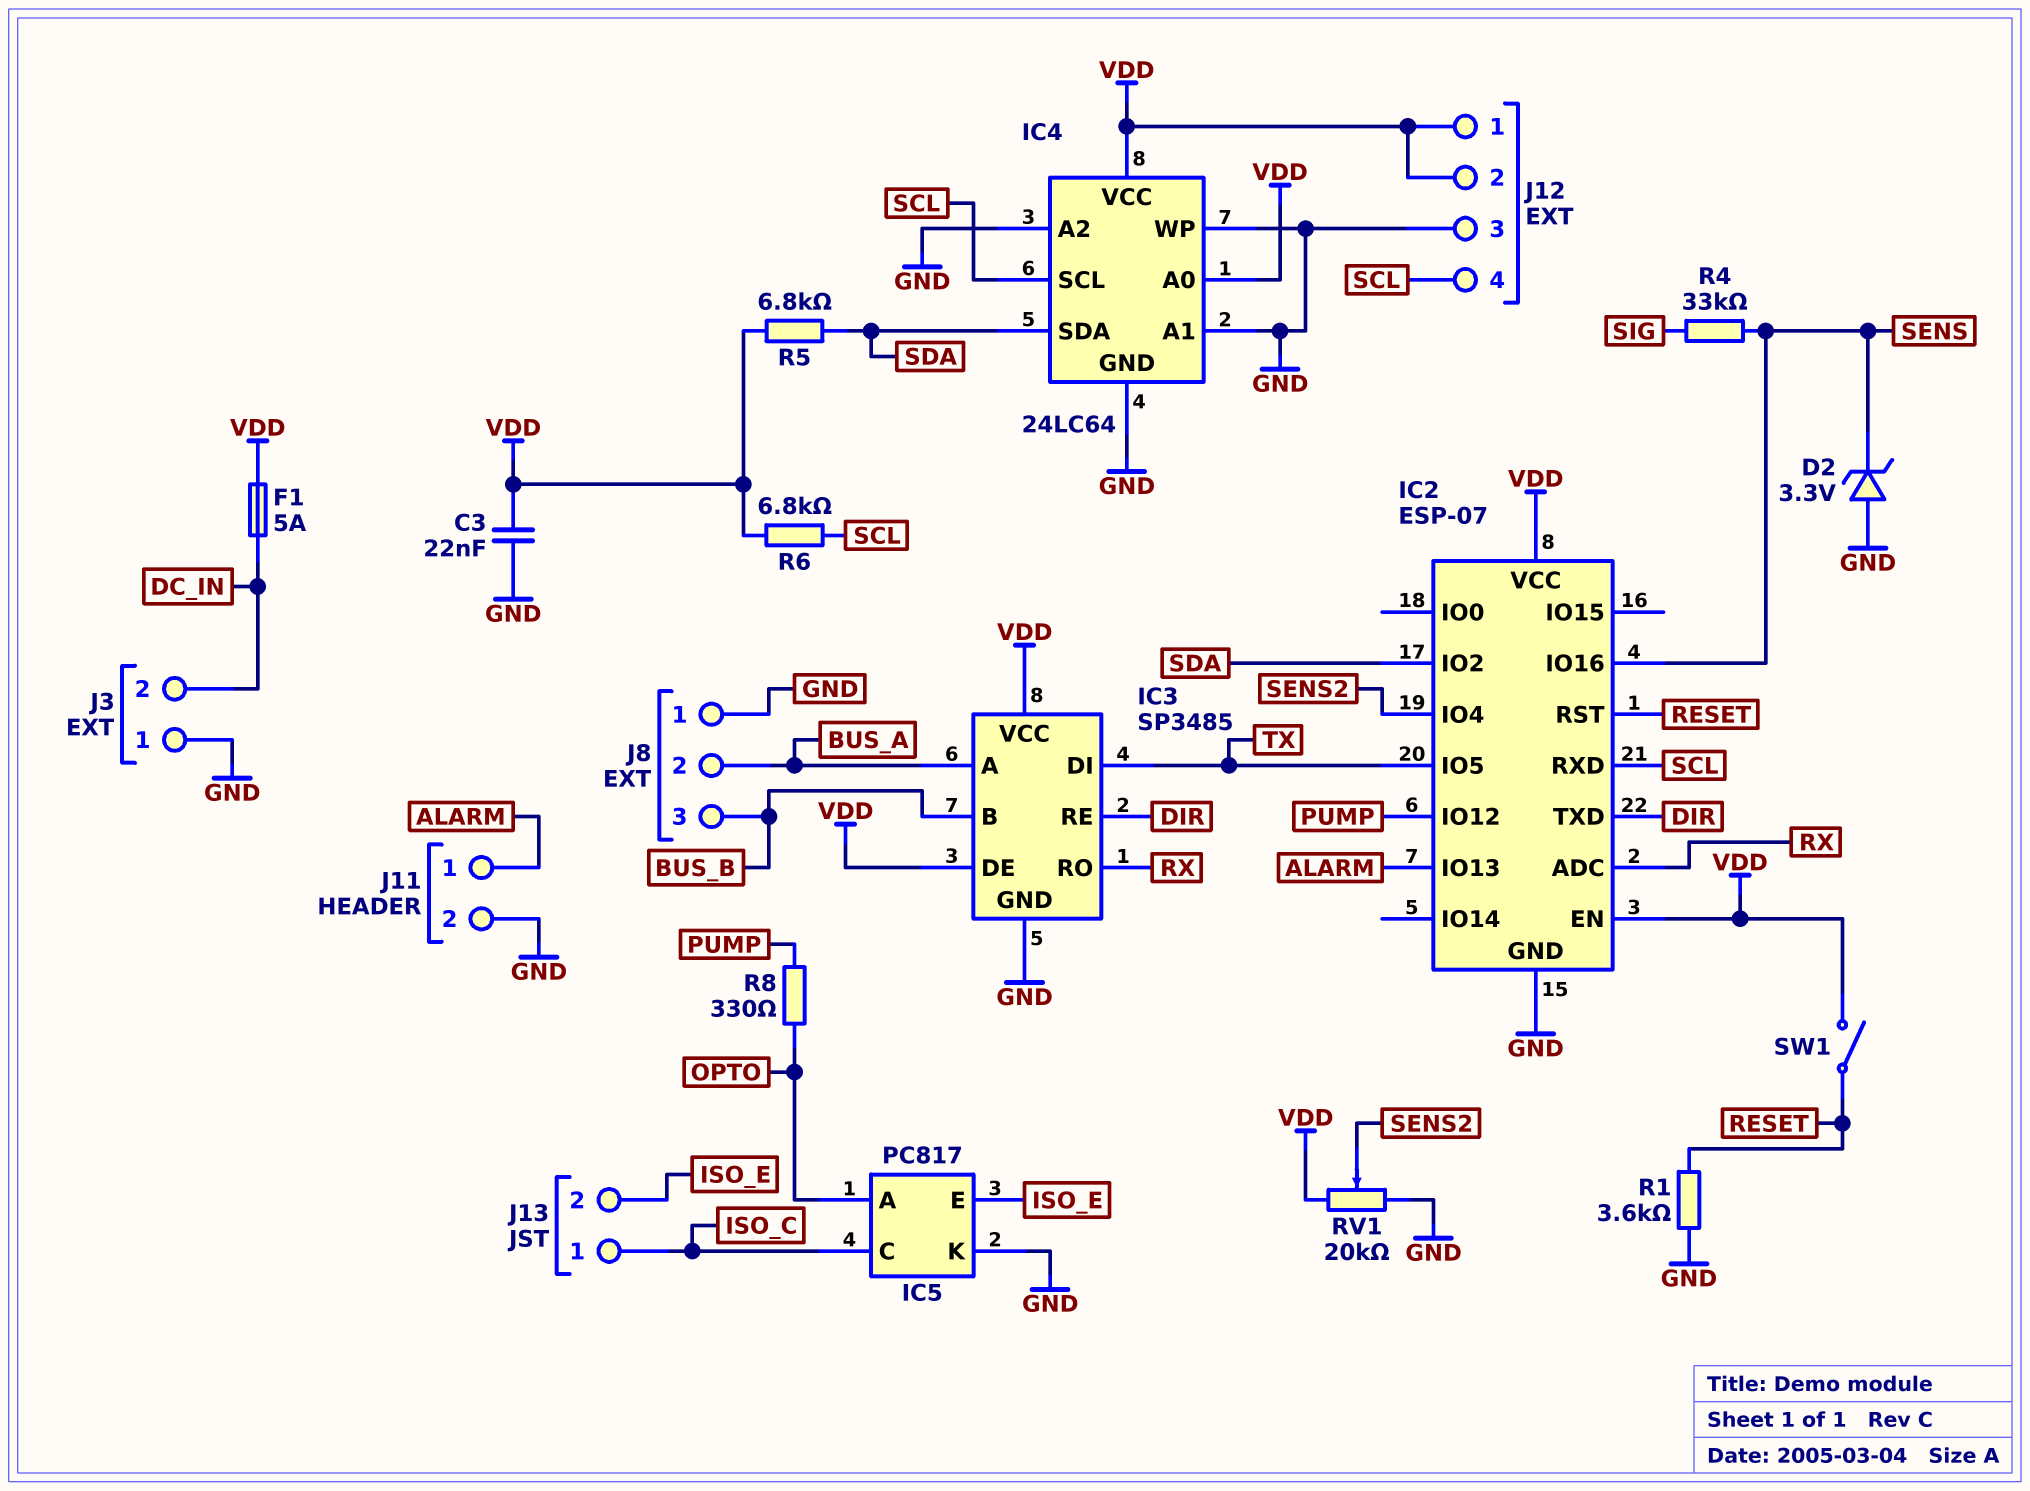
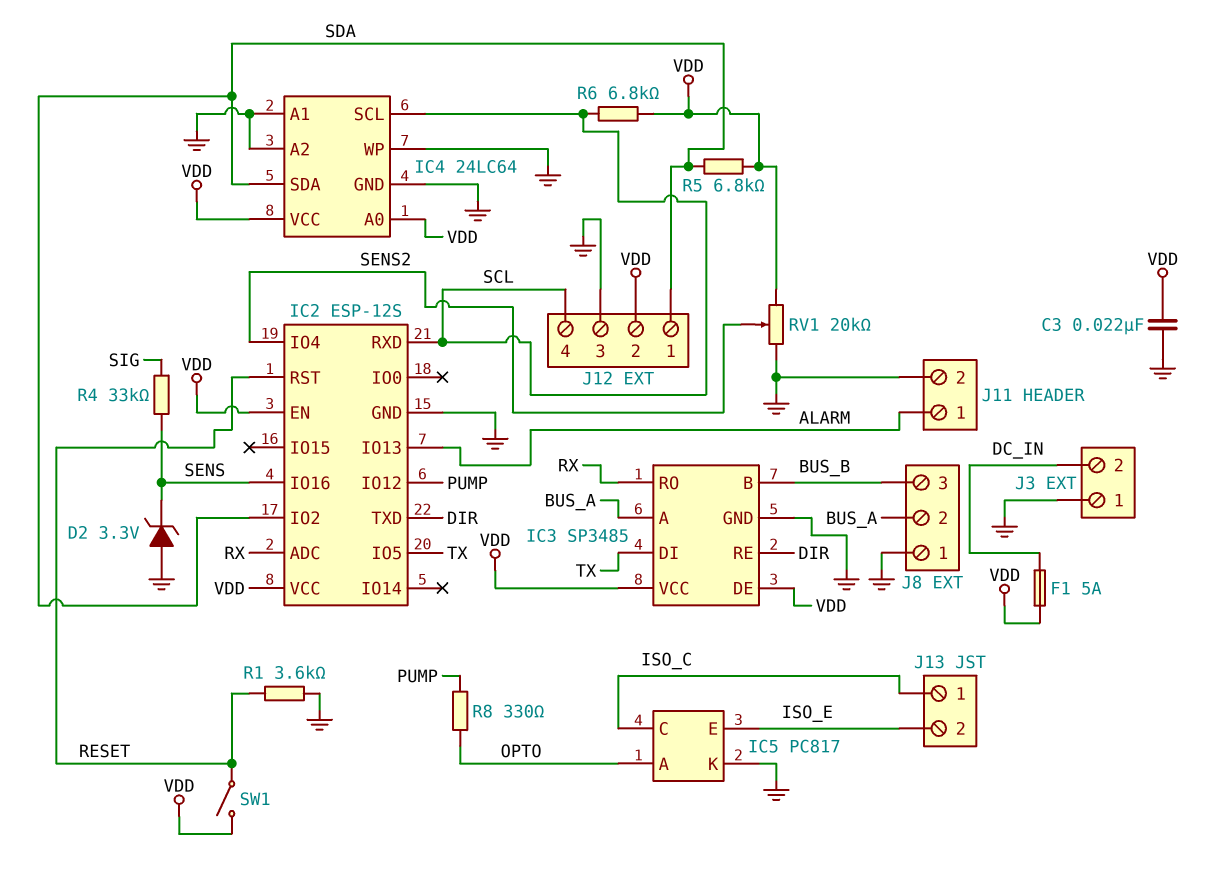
IC2: ESP-07 -> ESP-12S
J12 pin 1: VDD -> SDA

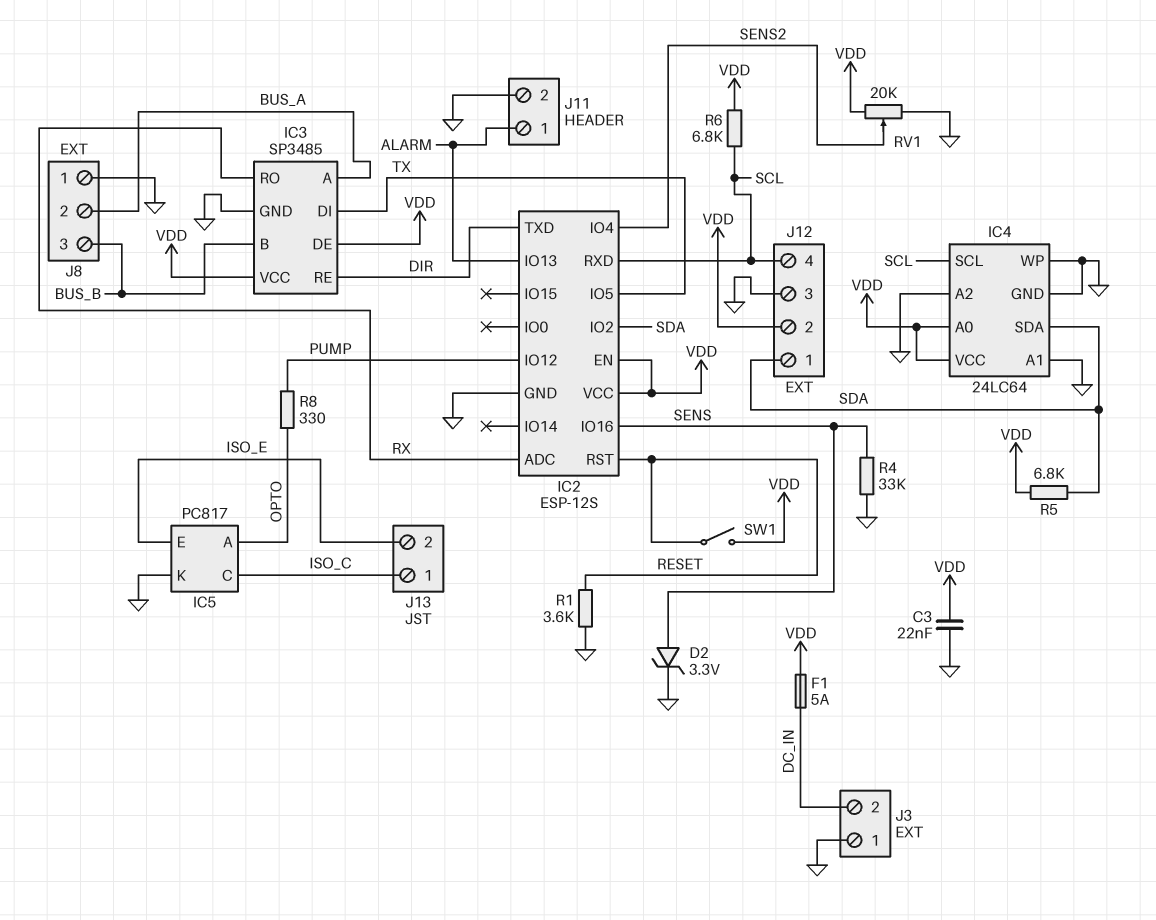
D2: zener 3.3V (A GND, K SENS) -> zener 3.3V (A SENS, K GND)
R4: 33k (SENS, SIG) -> 33k (GND, SENS)

